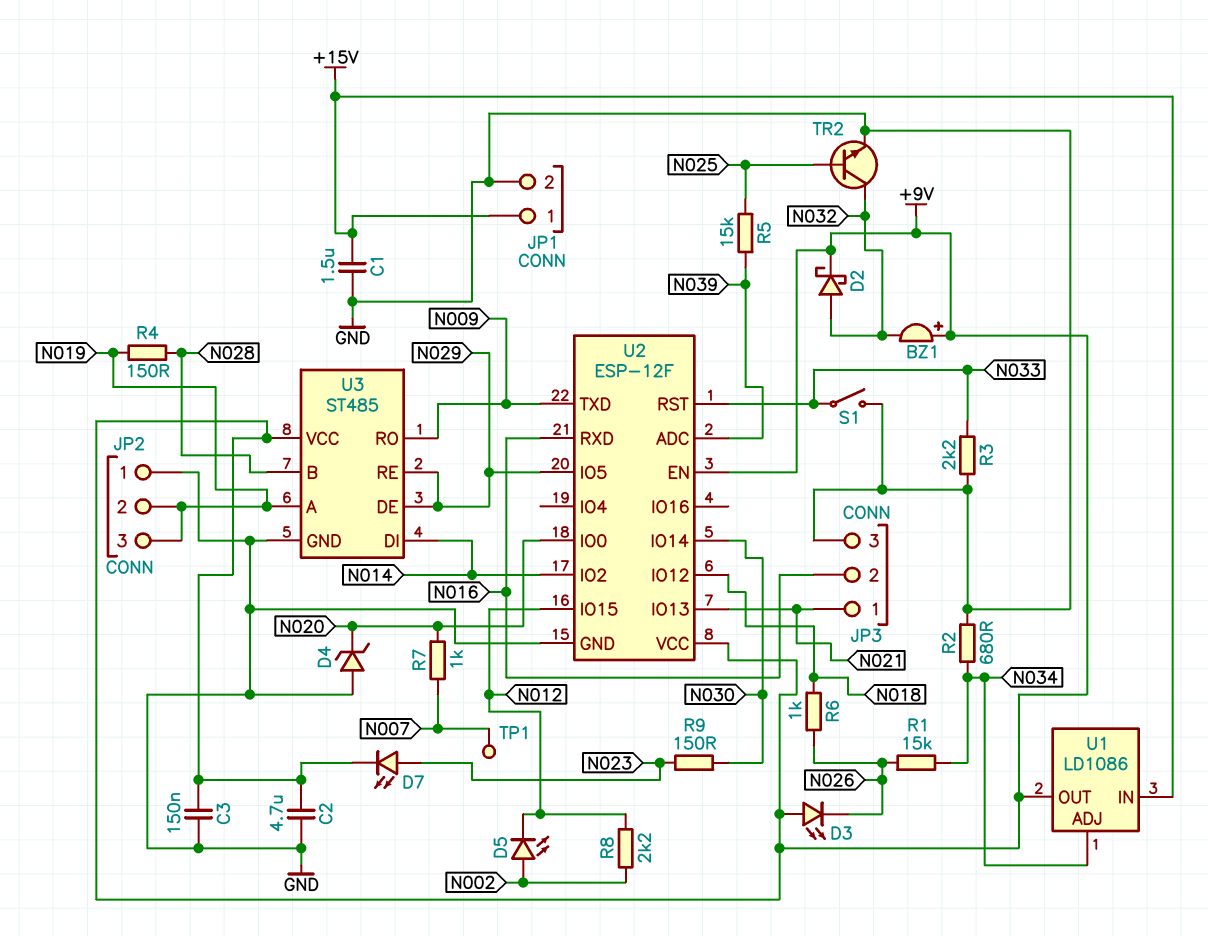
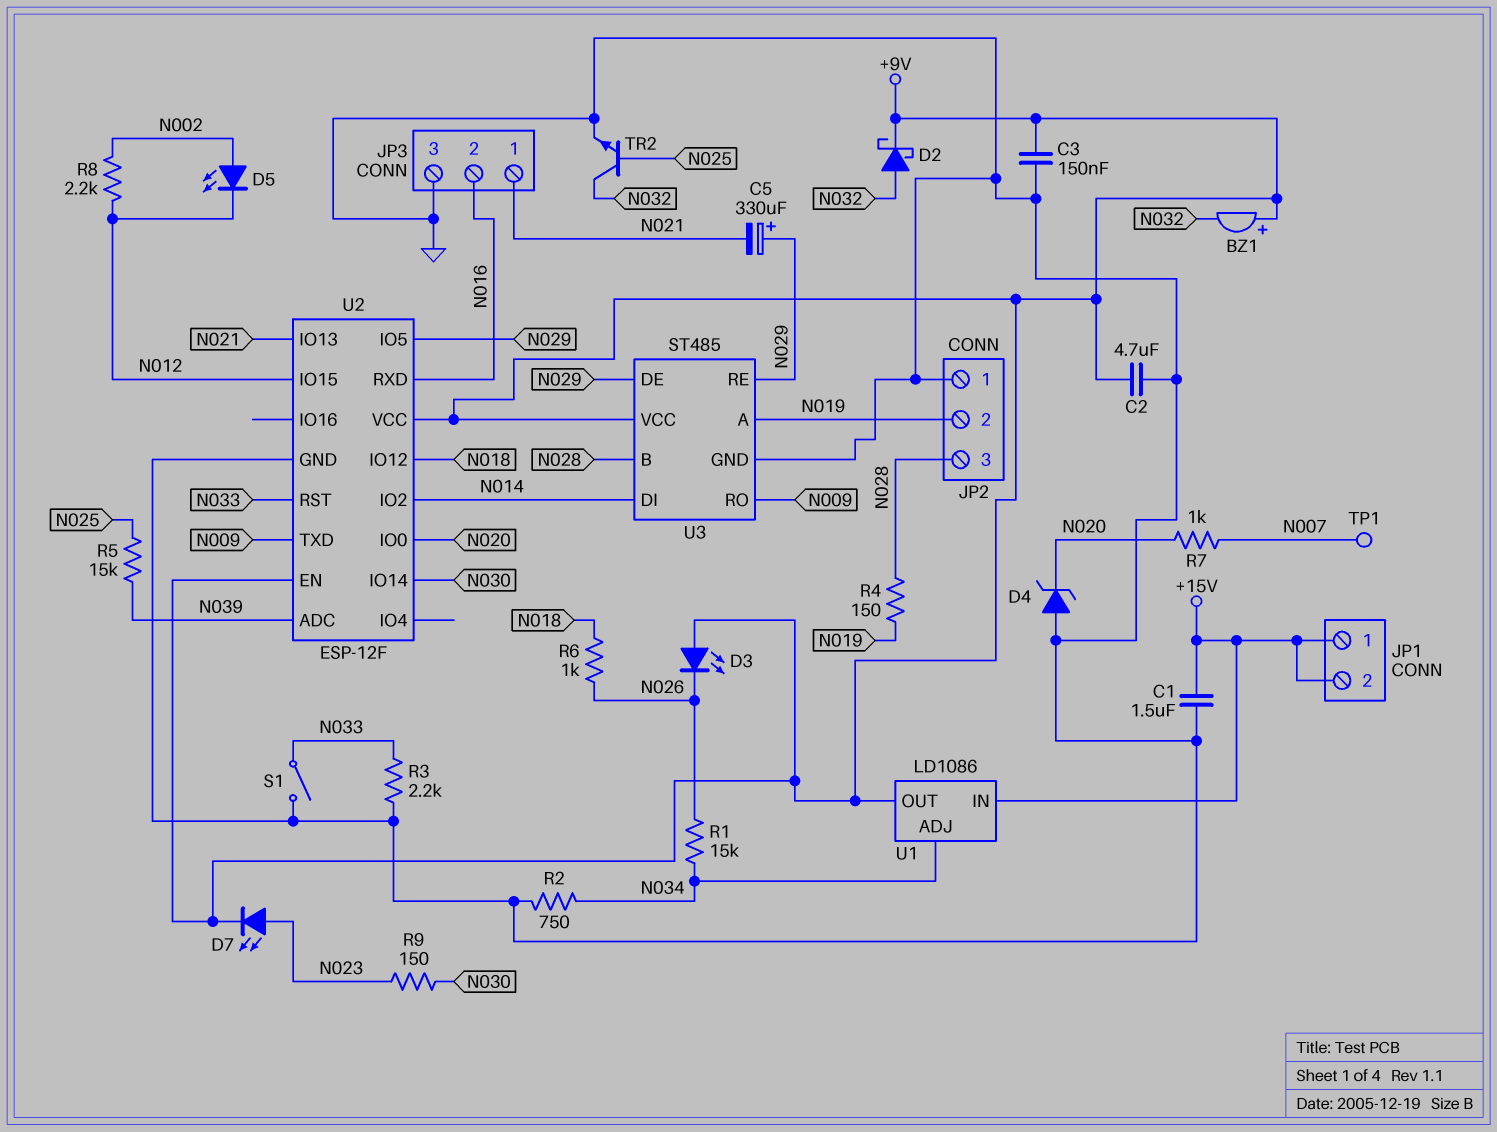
C5: none -> 330uF (plus N029, minus N021)
JP1 pin 2: GND -> +15V
JP2 pin 3: N019 -> N028
R2: 680 (GND, N034) -> 750 (GND, N034)

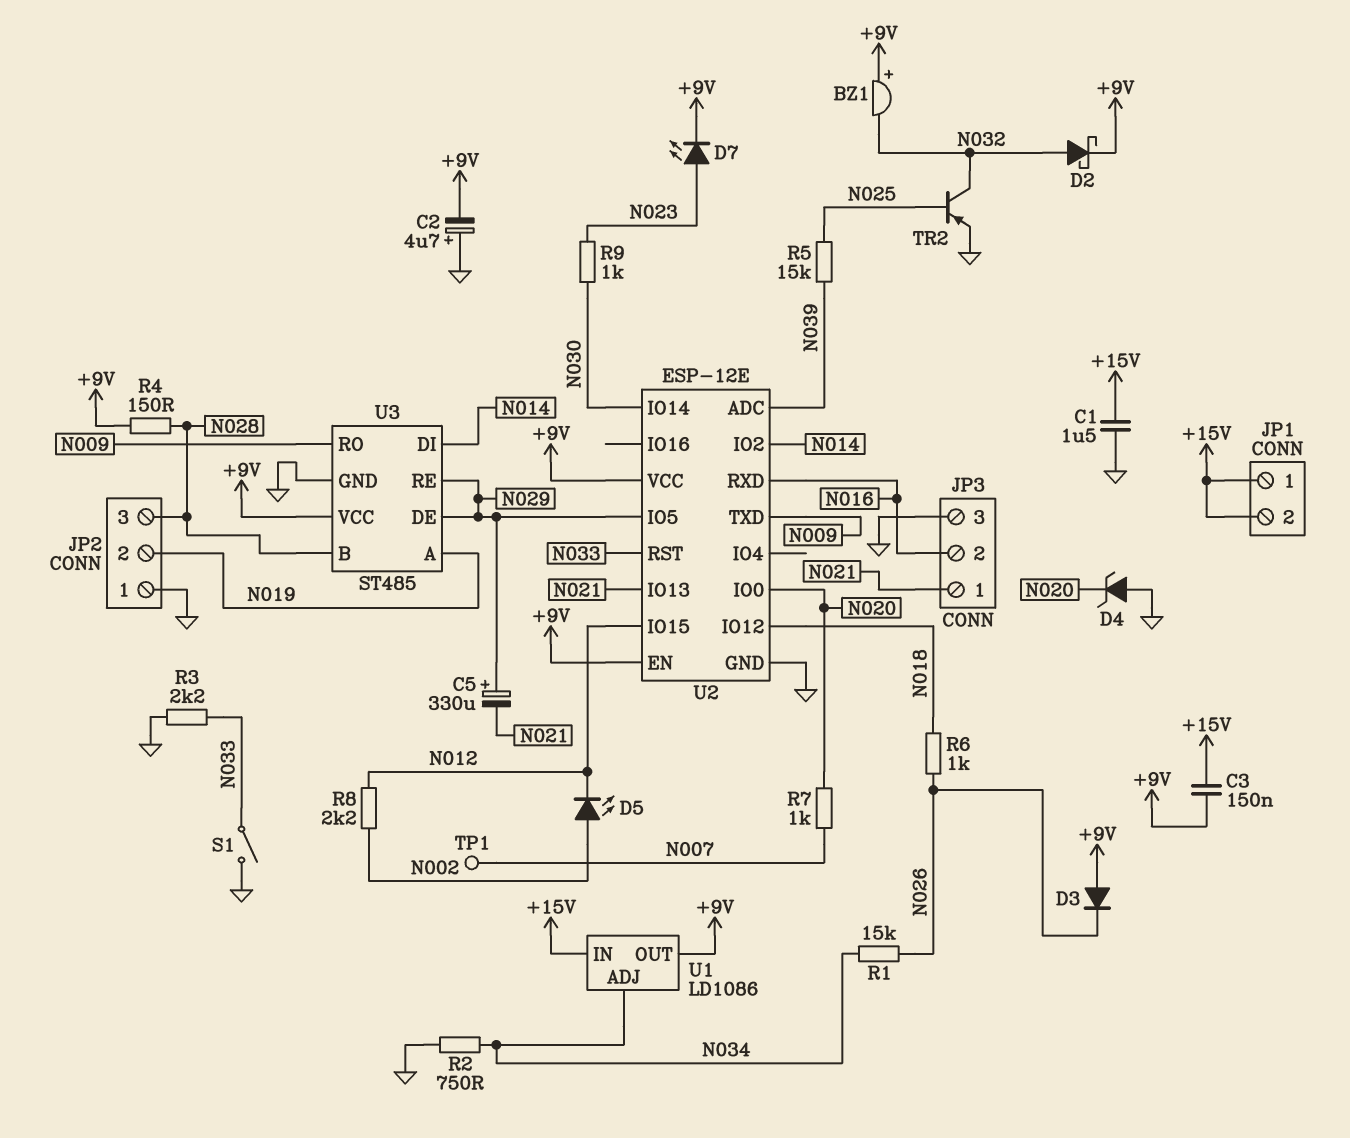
C2: 4.7uF (+9V, GND) -> 4.7uF (plus GND, minus +9V)
C3: 150nF (+9V, GND) -> 150nF (+9V, +15V)
D3: LED (A +9V, K N026) -> diode (A +9V, K N026)
R4: 150 (N019, N028) -> 150 (+9V, N028)
R9: 150 (N023, N030) -> 1k (N023, N030)
TR2: NPN (B N025, C N032, E GND) -> PNP (B N025, C N032, E GND)
U2: ESP-12F -> ESP-12E

